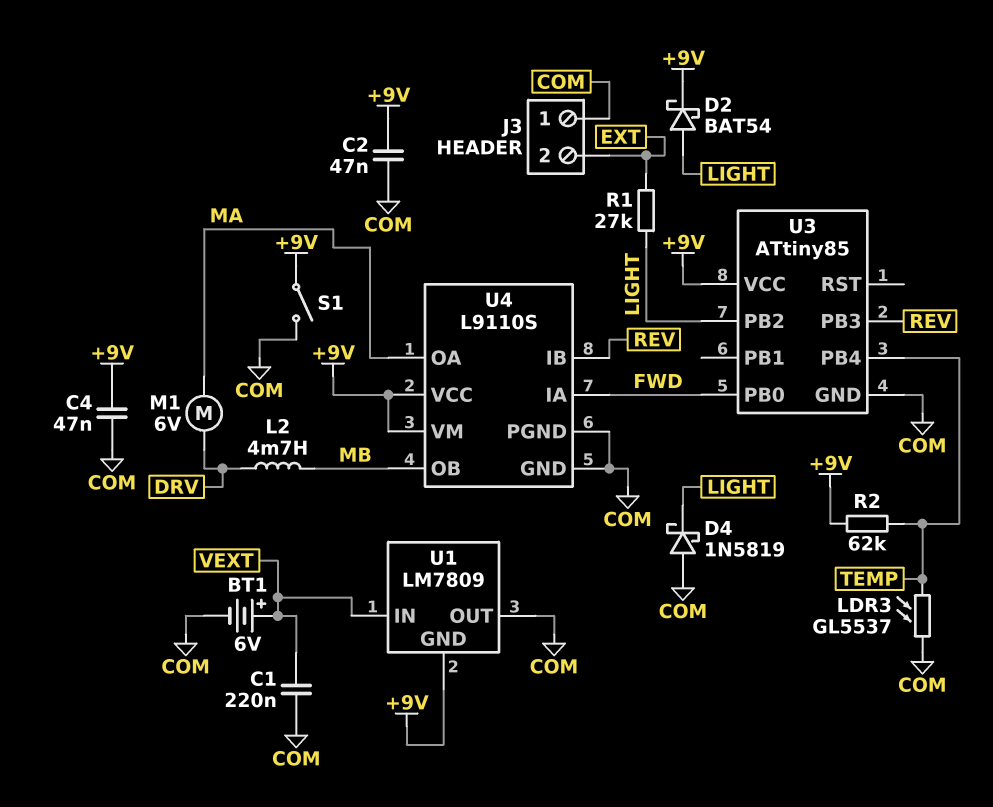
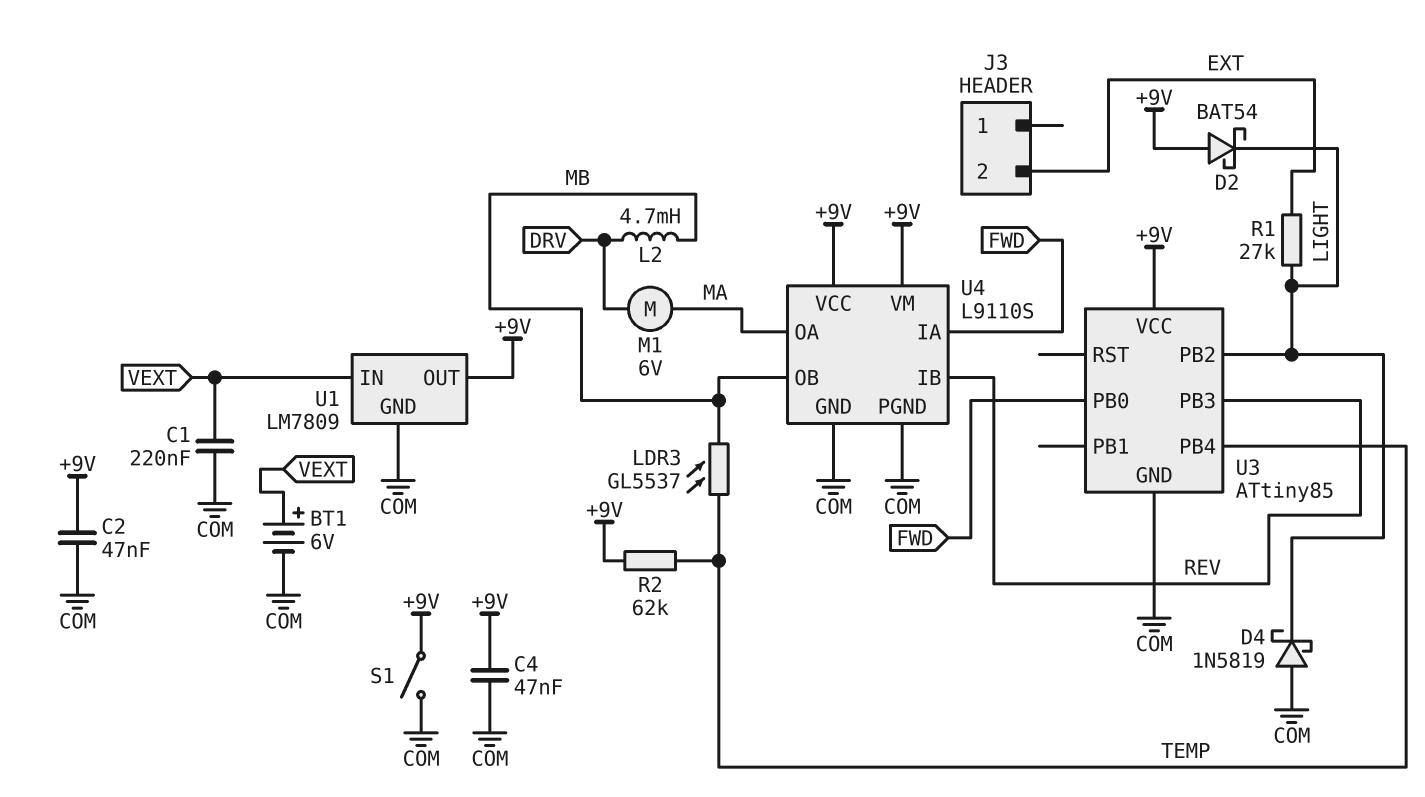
D2: schottky BAT54 (A LIGHT, K +9V) -> schottky BAT54 (A +9V, K LIGHT)
J3 pin 1: COM -> none
LDR3: GL5537 (COM, TEMP) -> GL5537 (MB, TEMP)
U1 pin GND: +9V -> COM
U1 pin OUT: COM -> +9V

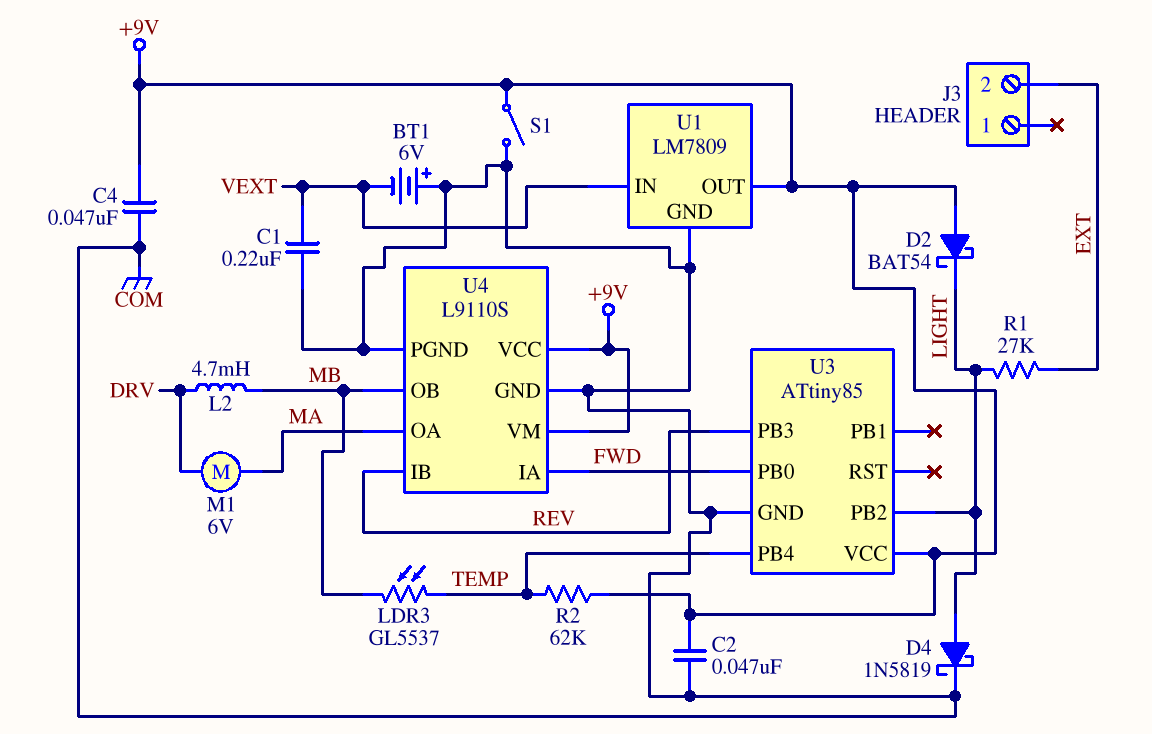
BT1: 6V (plus VEXT, minus COM) -> 6V (plus COM, minus VEXT)
D4: schottky 1N5819 (A COM, K LIGHT) -> schottky 1N5819 (A LIGHT, K COM)

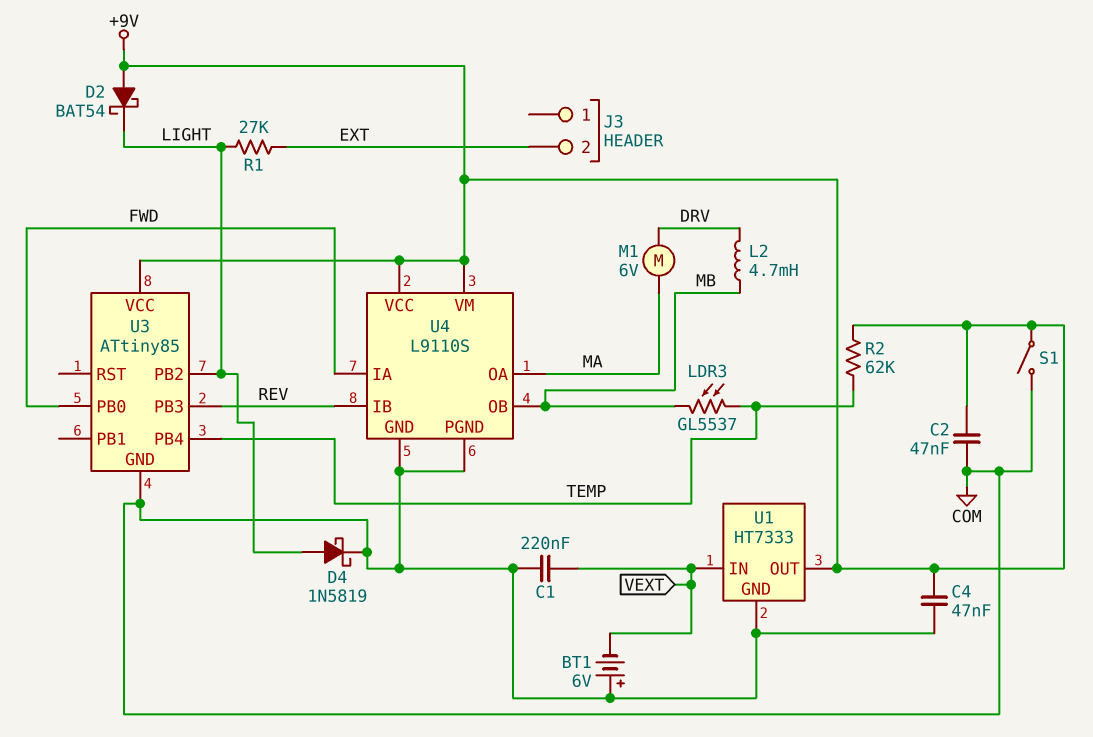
U1: LM7809 -> HT7333

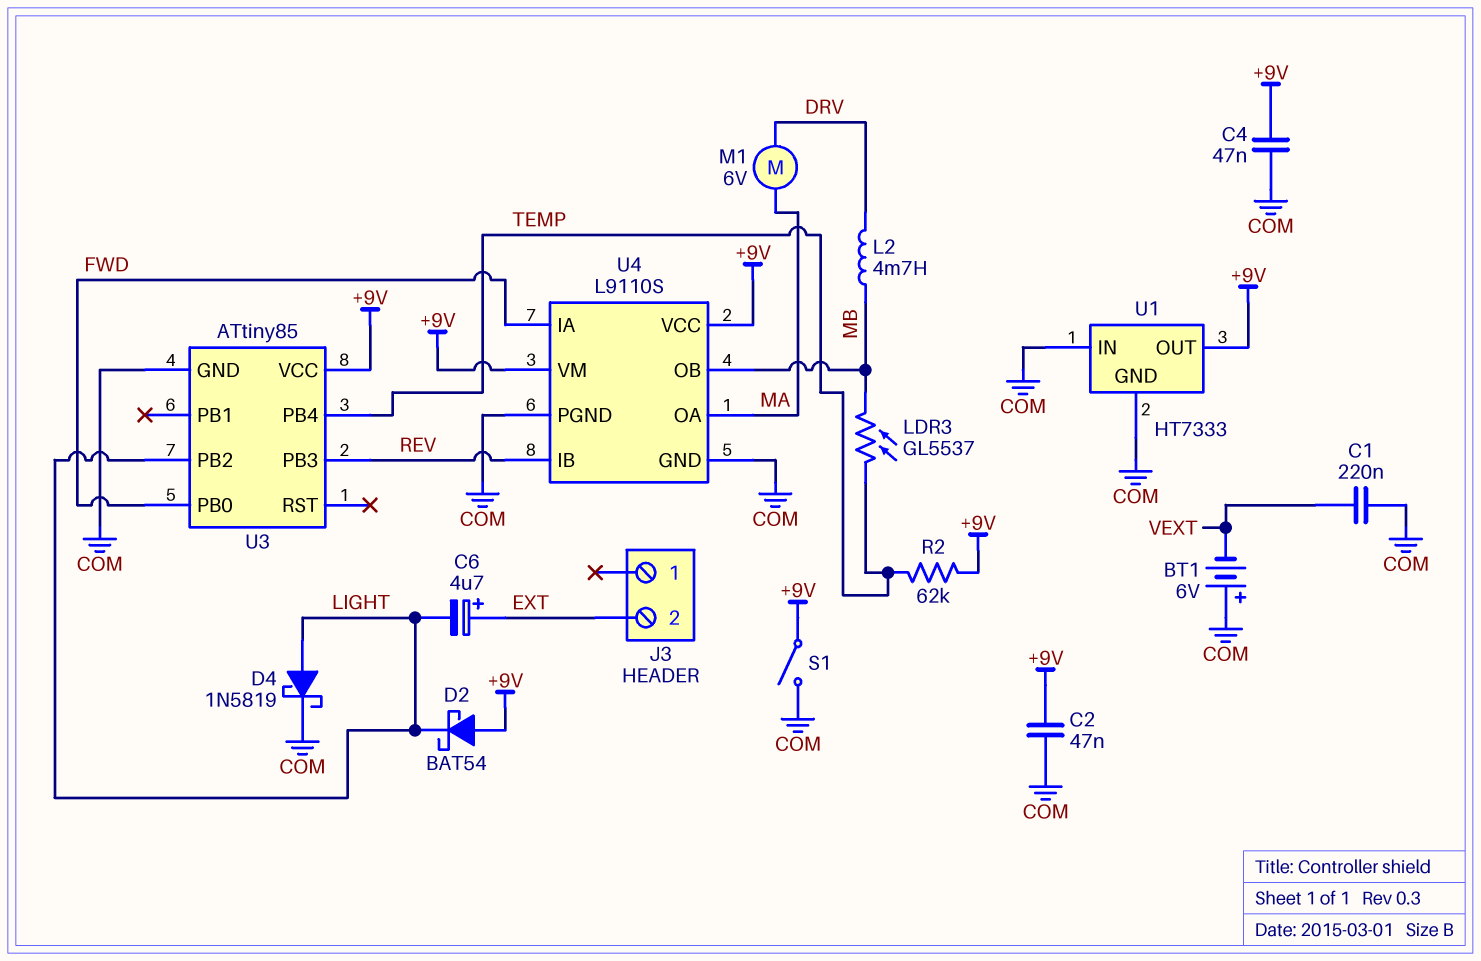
C6: none -> 4.7uF (plus EXT, minus LIGHT)
R1: 27k (EXT, LIGHT) -> none
U1 pin IN: VEXT -> COM

